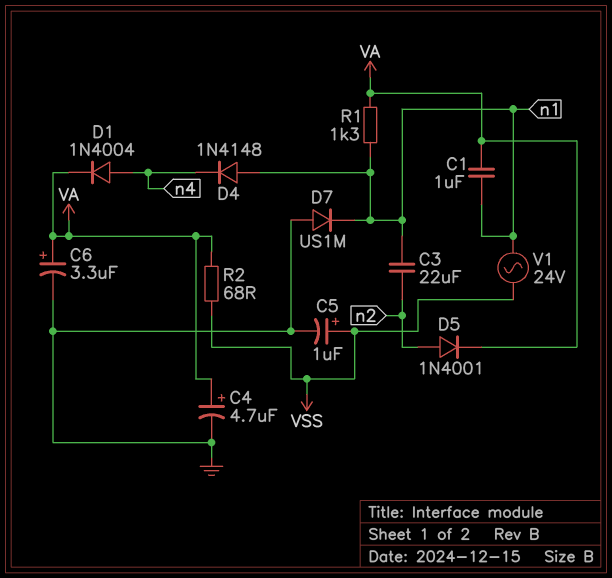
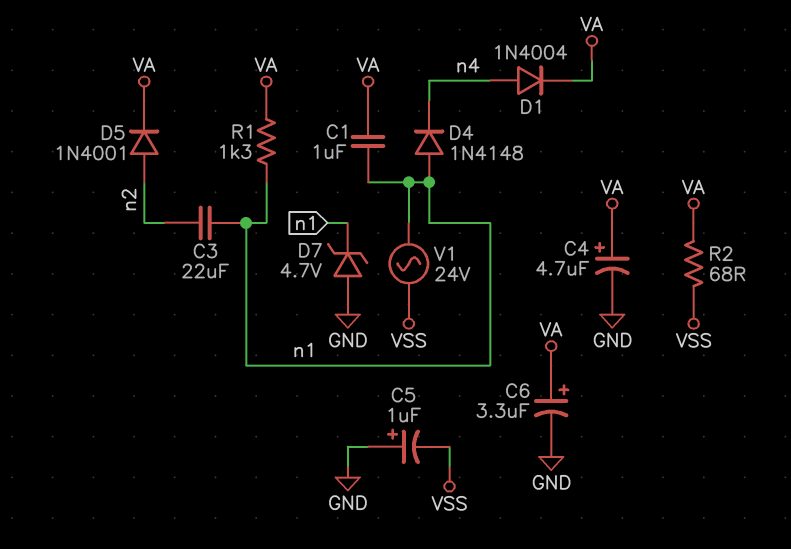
C5: 1uF (plus VSS, minus GND) -> 1uF (plus GND, minus VSS)
D7: diode US1M (A GND, K n1) -> zener 4.7V (A GND, K n1)

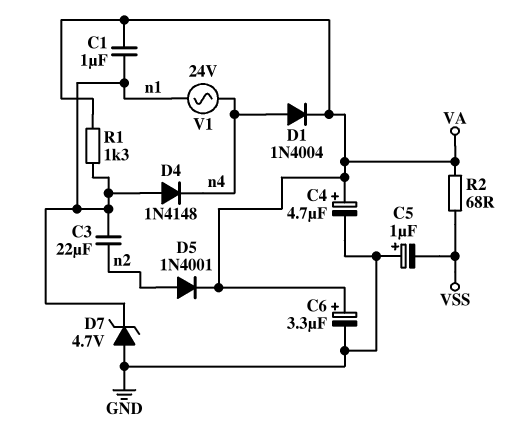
V1: AC 24V (VSS, n1) -> AC 24V (n1, n4)

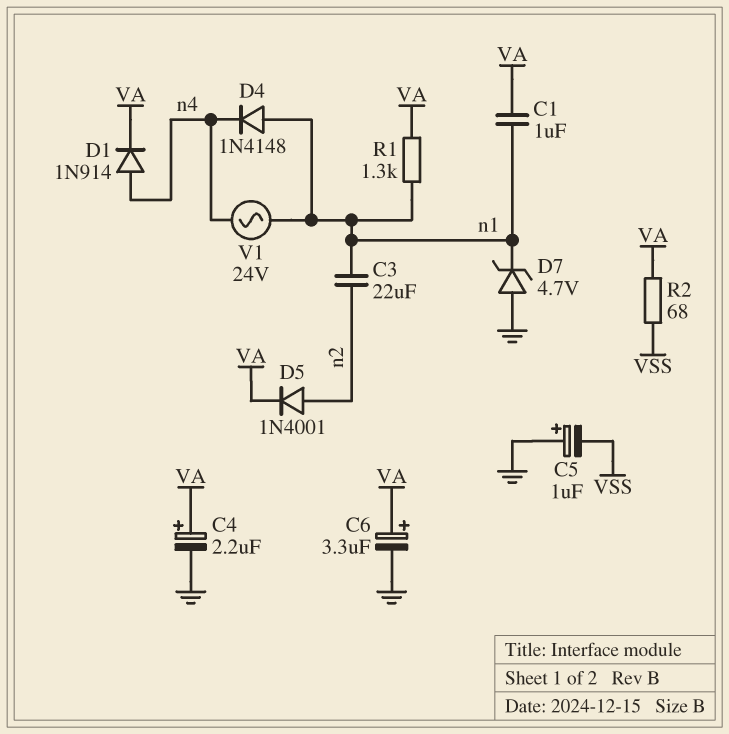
C4: 4.7uF (plus VA, minus GND) -> 2.2uF (plus VA, minus GND)
D1: diode 1N4004 (A n4, K VA) -> diode 1N914 (A n4, K VA)

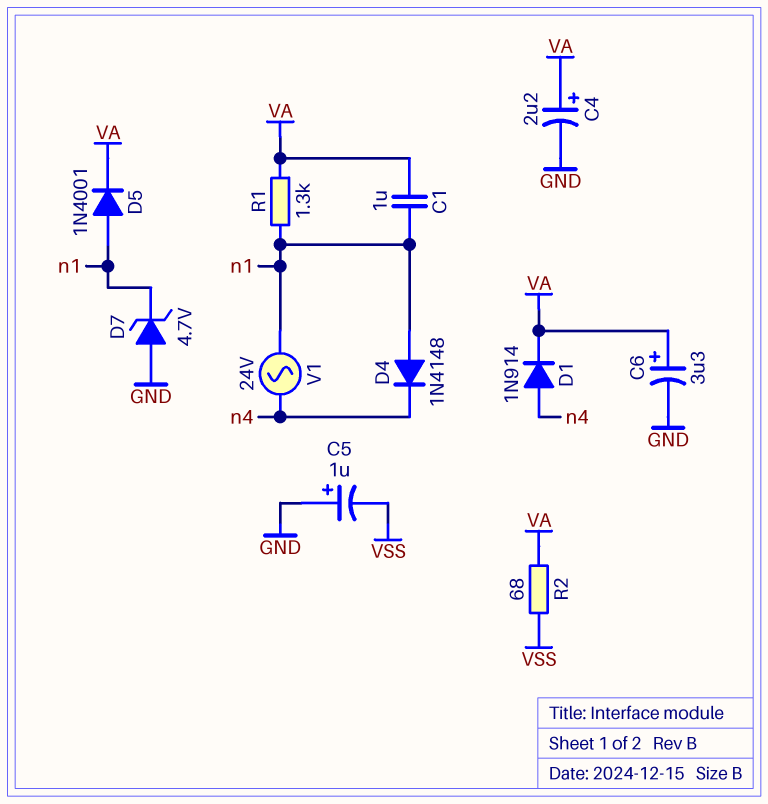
C3: 22uF (n1, n2) -> none
D5: diode 1N4001 (A n2, K VA) -> diode 1N4001 (A n1, K VA)

